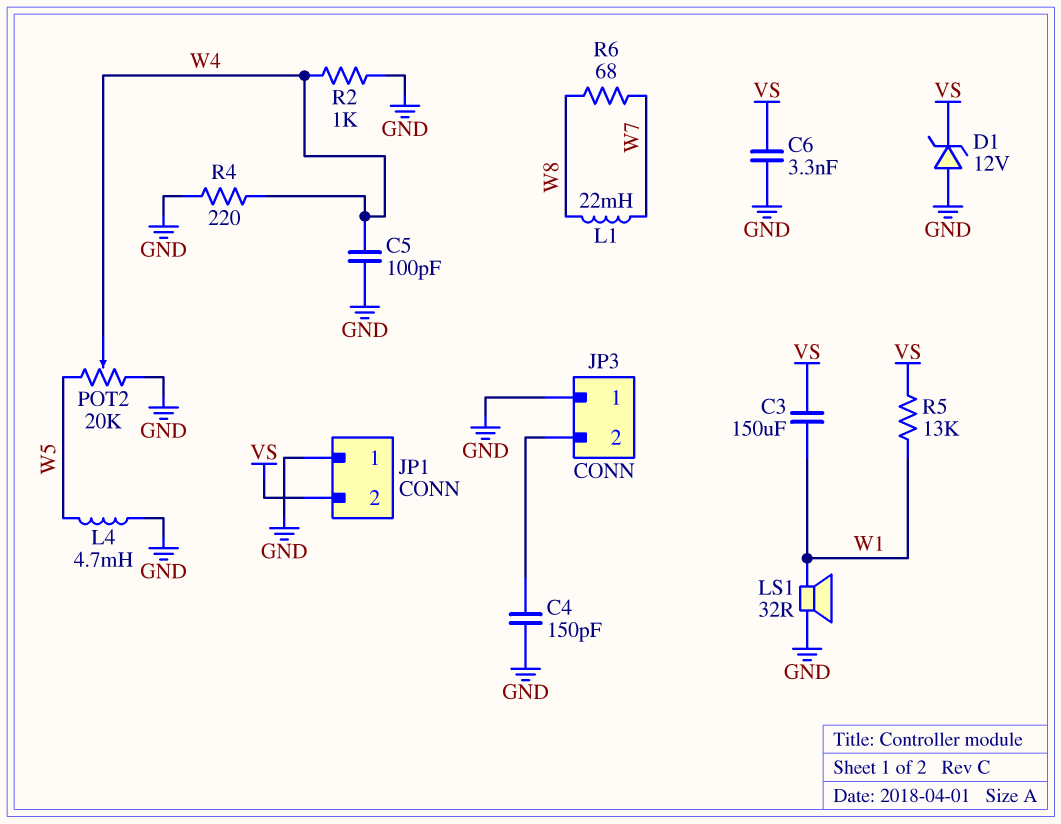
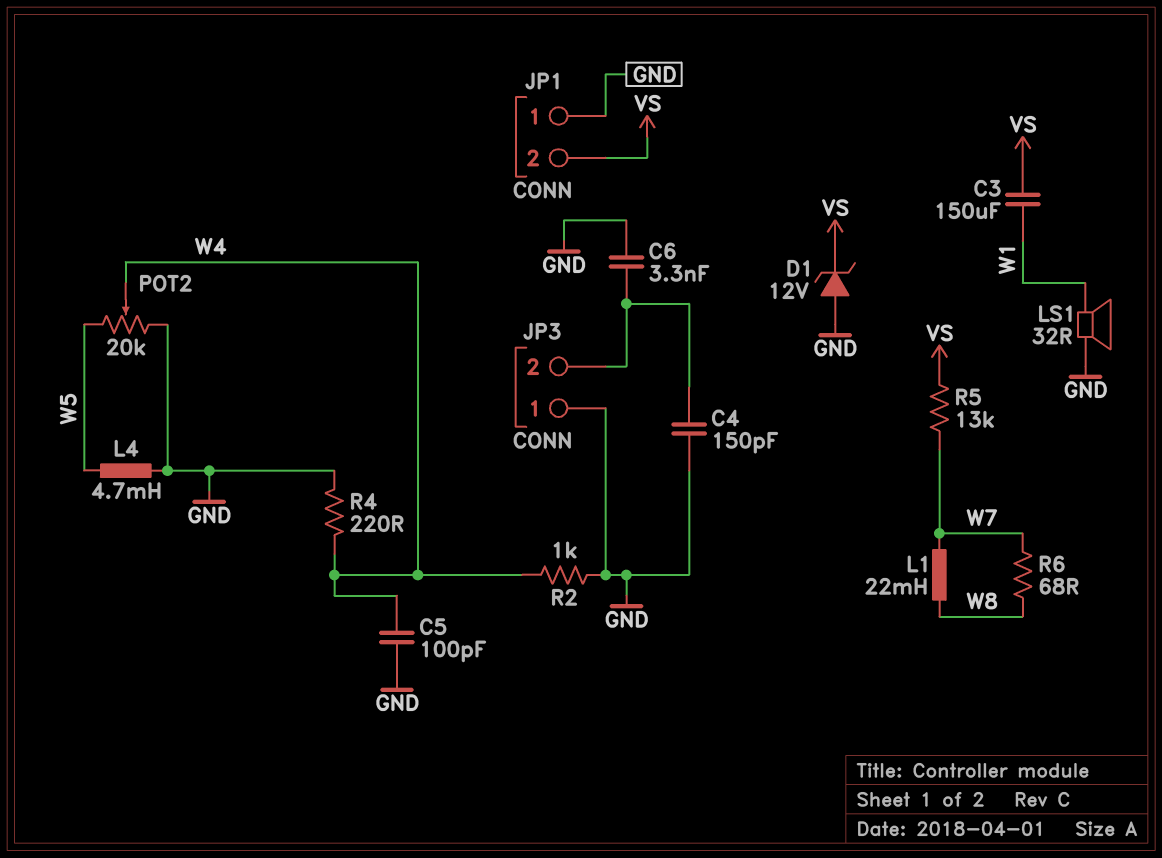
C6: 3.3nF (GND, VS) -> 3.3nF (GND, JP3/2)
R5: 13k (VS, W1) -> 13k (VS, W7)

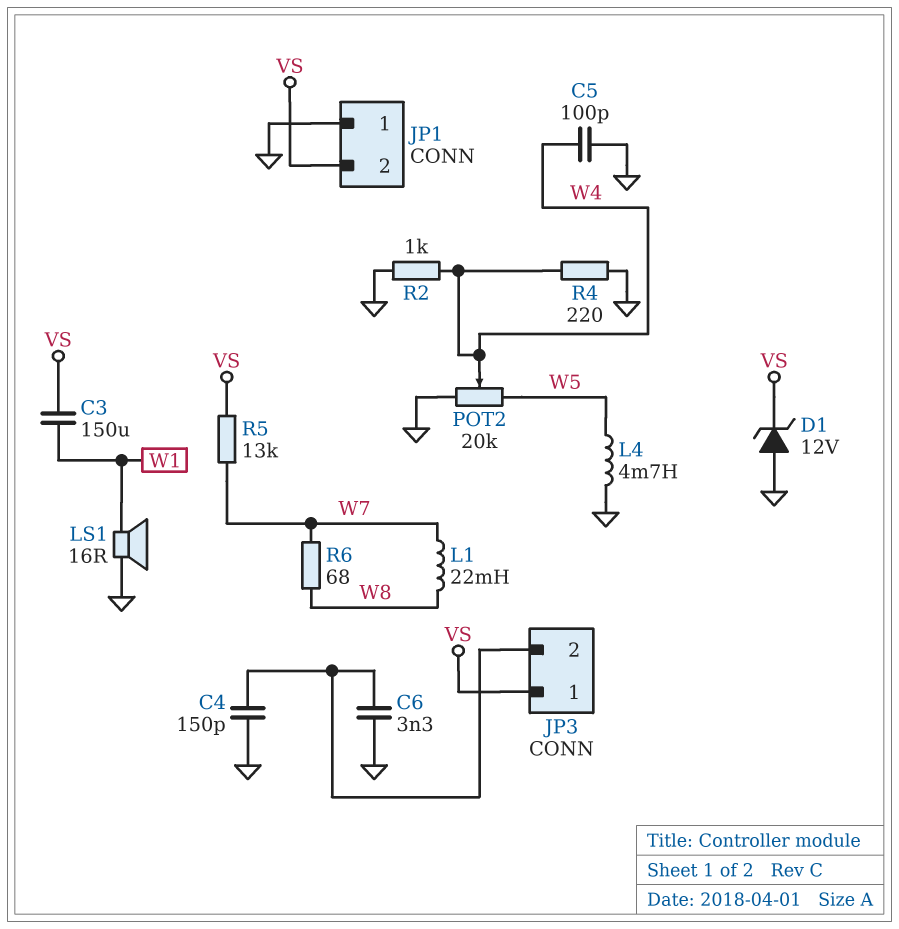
JP3 pin 1: GND -> VS
LS1: speaker 32R (GND, W1) -> speaker 16R (GND, W1)

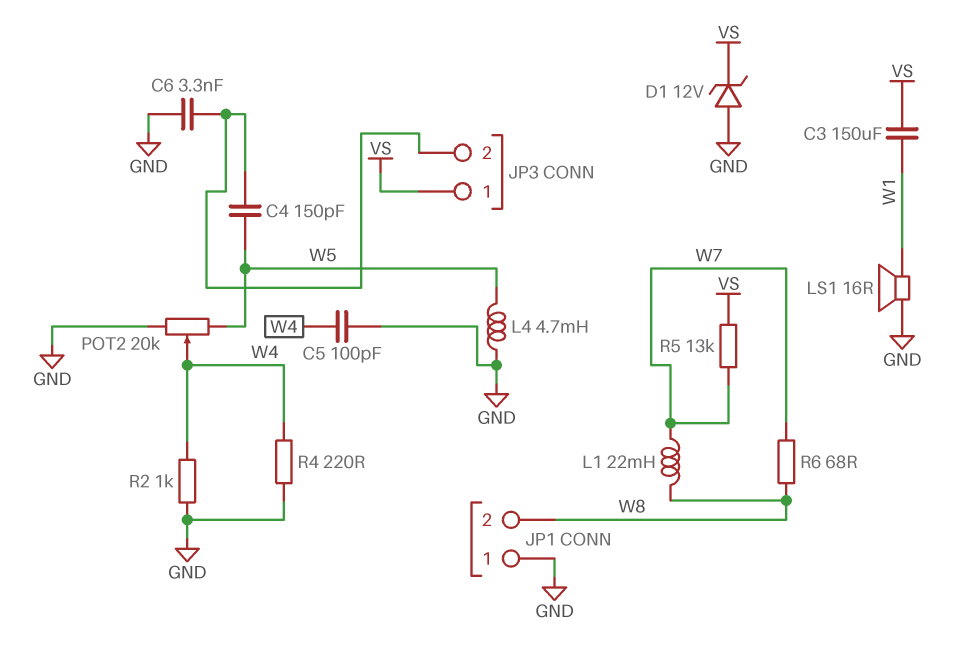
C4: 150pF (GND, JP3/2) -> 150pF (JP3/2, W5)
JP1 pin 2: VS -> W8

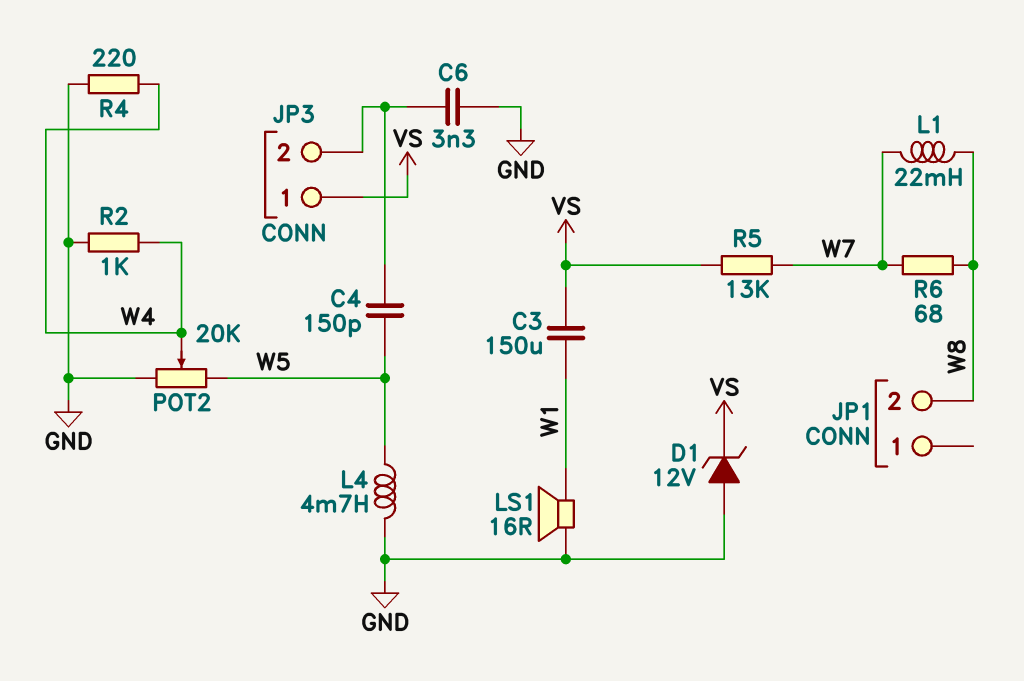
C5: 100pF (GND, W4) -> none
JP1 pin 1: GND -> none

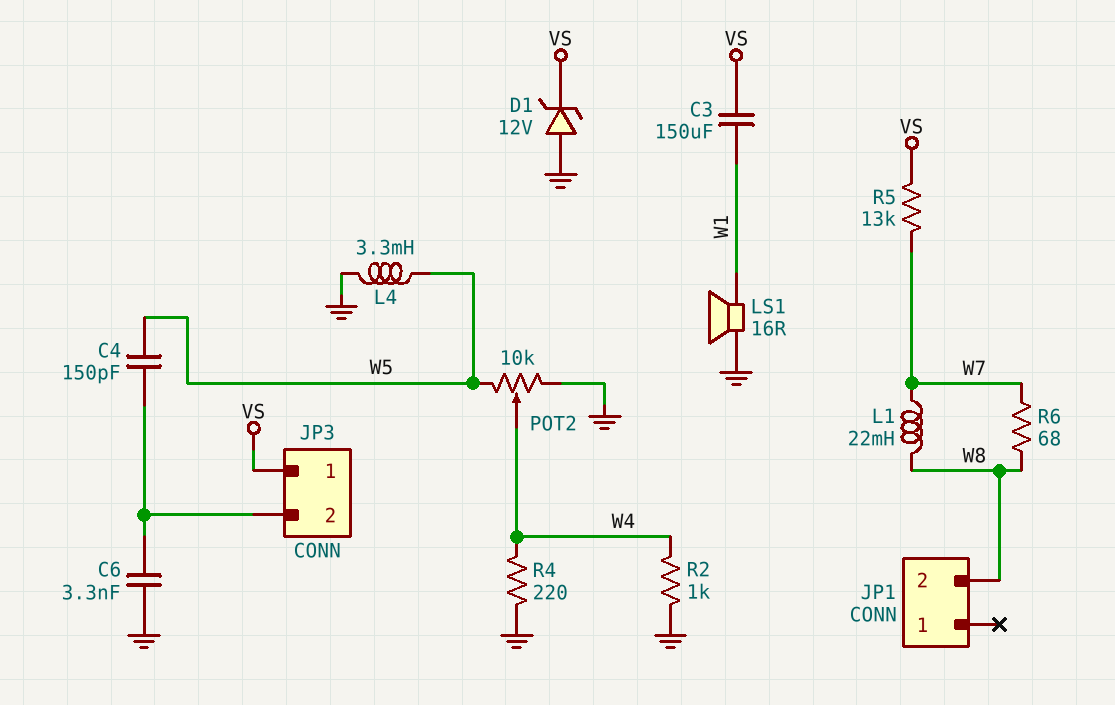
L4: 4.7mH (GND, W5) -> 3.3mH (GND, W5)
POT2: 20k (GND, W5, wiper W4) -> 10k (GND, W5, wiper W4)

